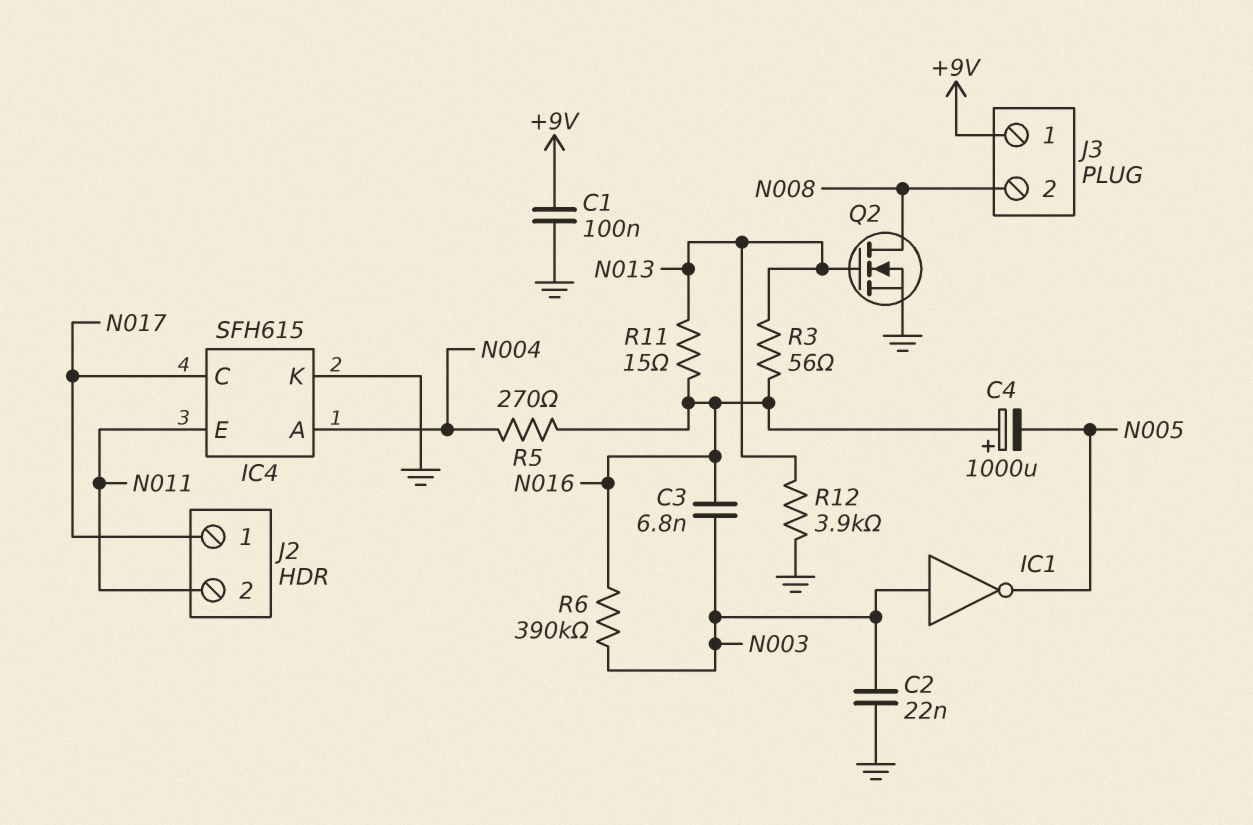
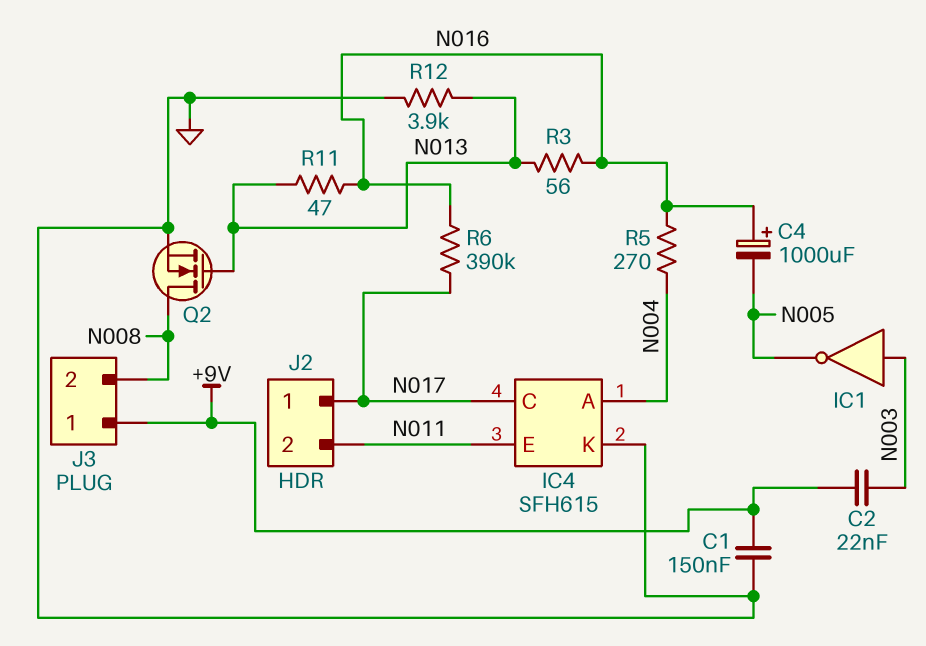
C1: 100nF (+9V, GND) -> 150nF (+9V, GND)
C2: 22nF (GND, N003) -> 22nF (+9V, N003)
C3: 6.8nF (N003, N016) -> none
R6: 390k (N003, N016) -> 390k (N016, N017)
R11: 15 (N013, N016) -> 47 (N013, N016)

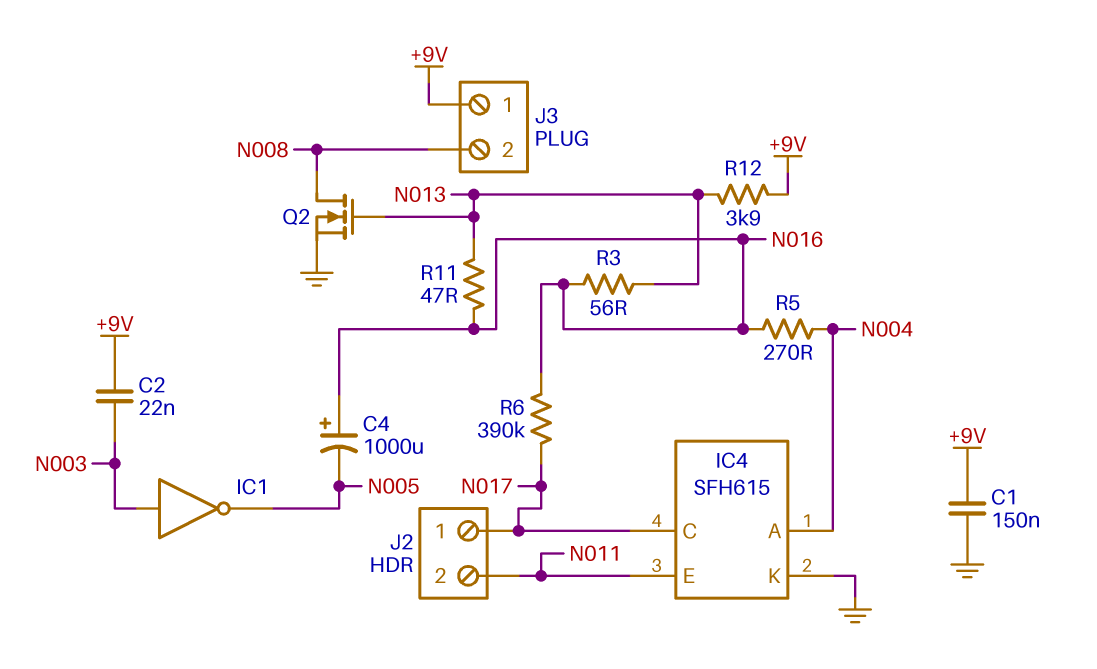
R12: 3.9k (GND, N013) -> 3.9k (+9V, N013)

